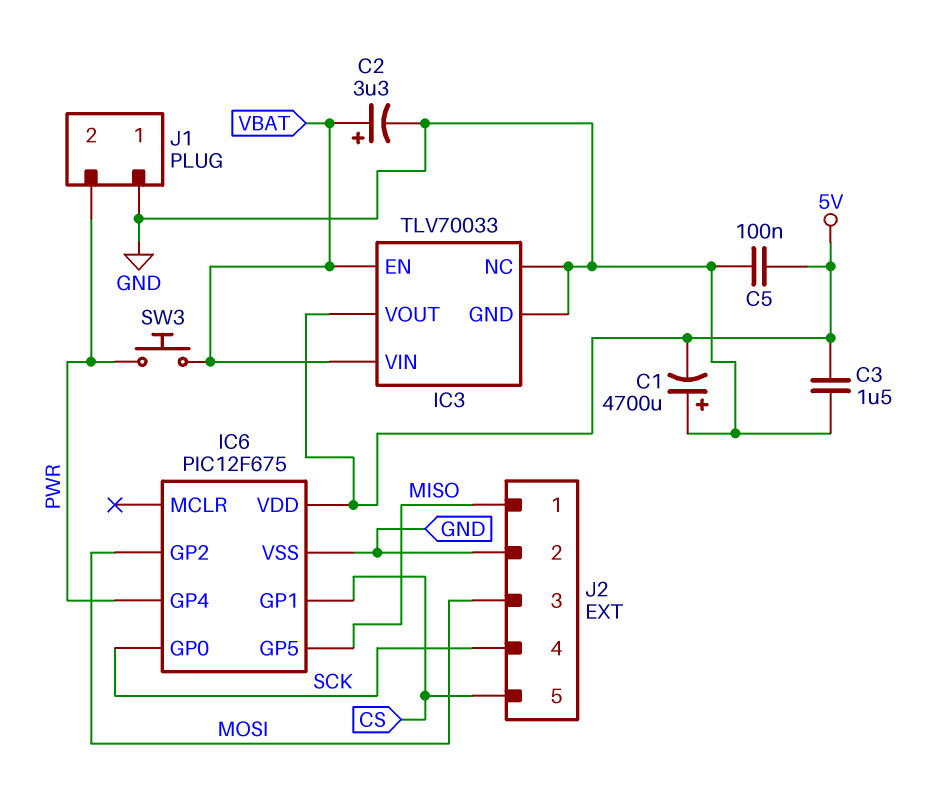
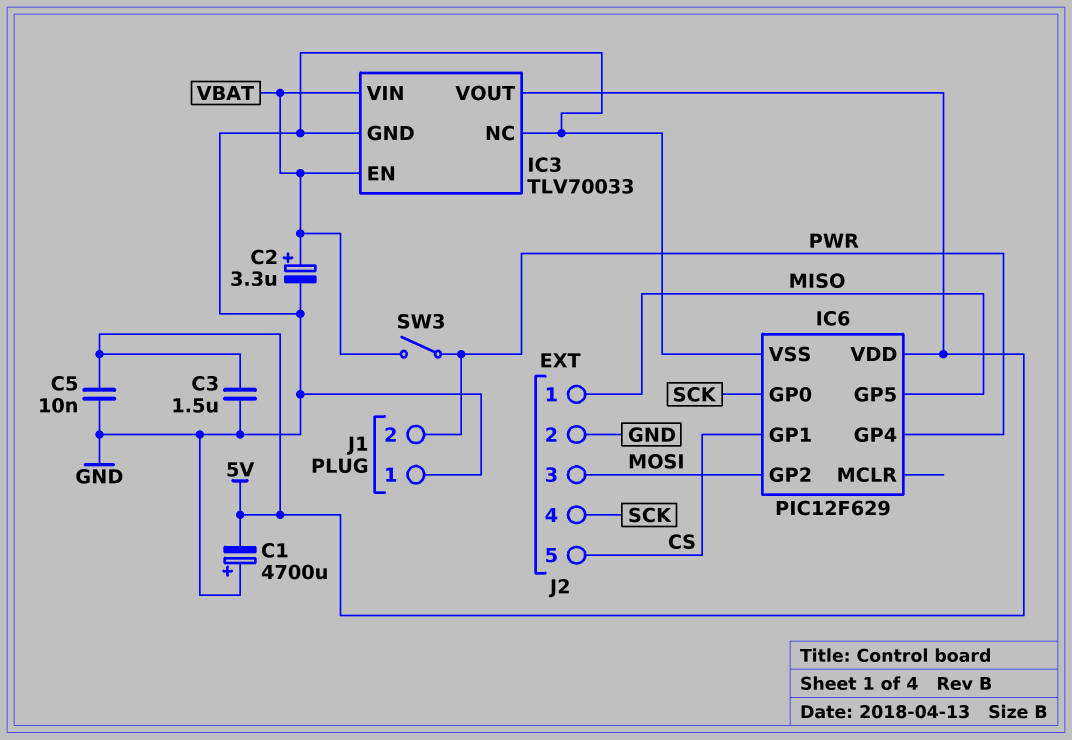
C5: 100nF (5V, GND) -> 10nF (5V, GND)
IC6: PIC12F675 -> PIC12F629
SW3: button (PWR, VBAT) -> switch (PWR, VBAT)

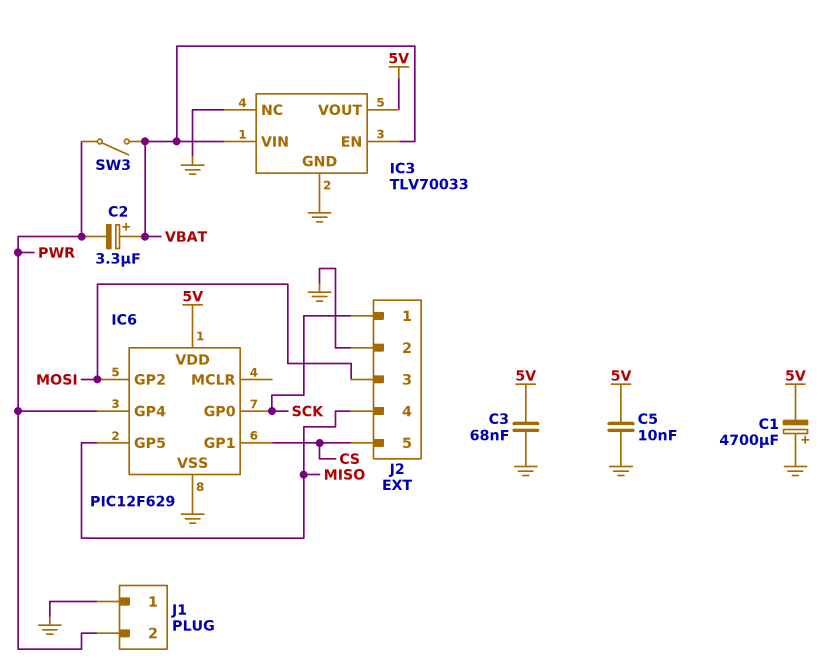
C2: 3.3uF (plus VBAT, minus GND) -> 3.3uF (plus VBAT, minus PWR)
C3: 1.5uF (5V, GND) -> 68nF (5V, GND)
J2 pin 1: MISO -> SCK
J2 pin 4: SCK -> MISO

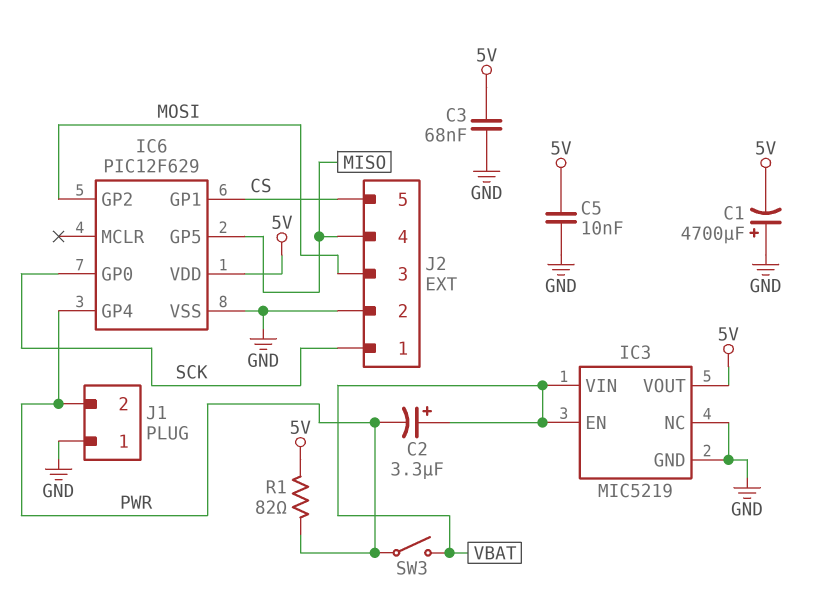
IC3: TLV70033 -> MIC5219
R1: none -> 82 (5V, PWR)

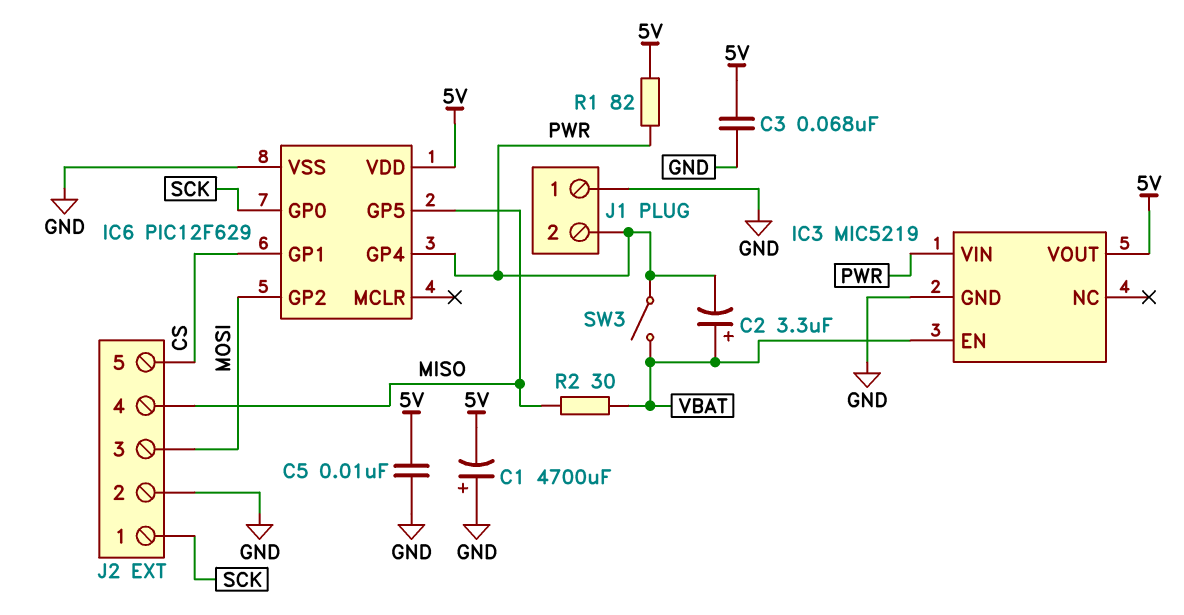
IC3 pin NC: GND -> none
IC3 pin VIN: VBAT -> PWR
R2: none -> 30 (MISO, VBAT)

